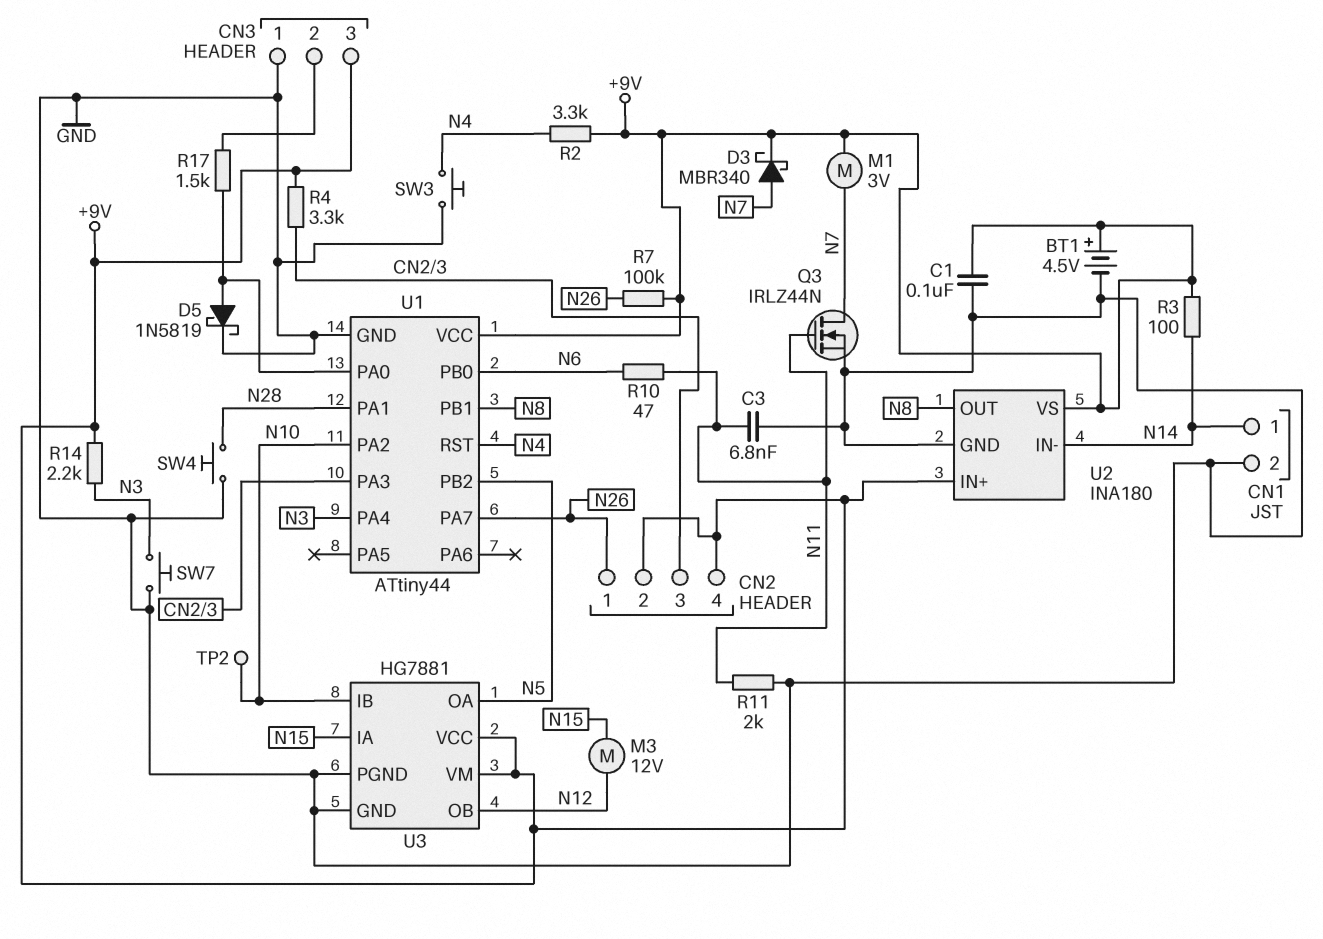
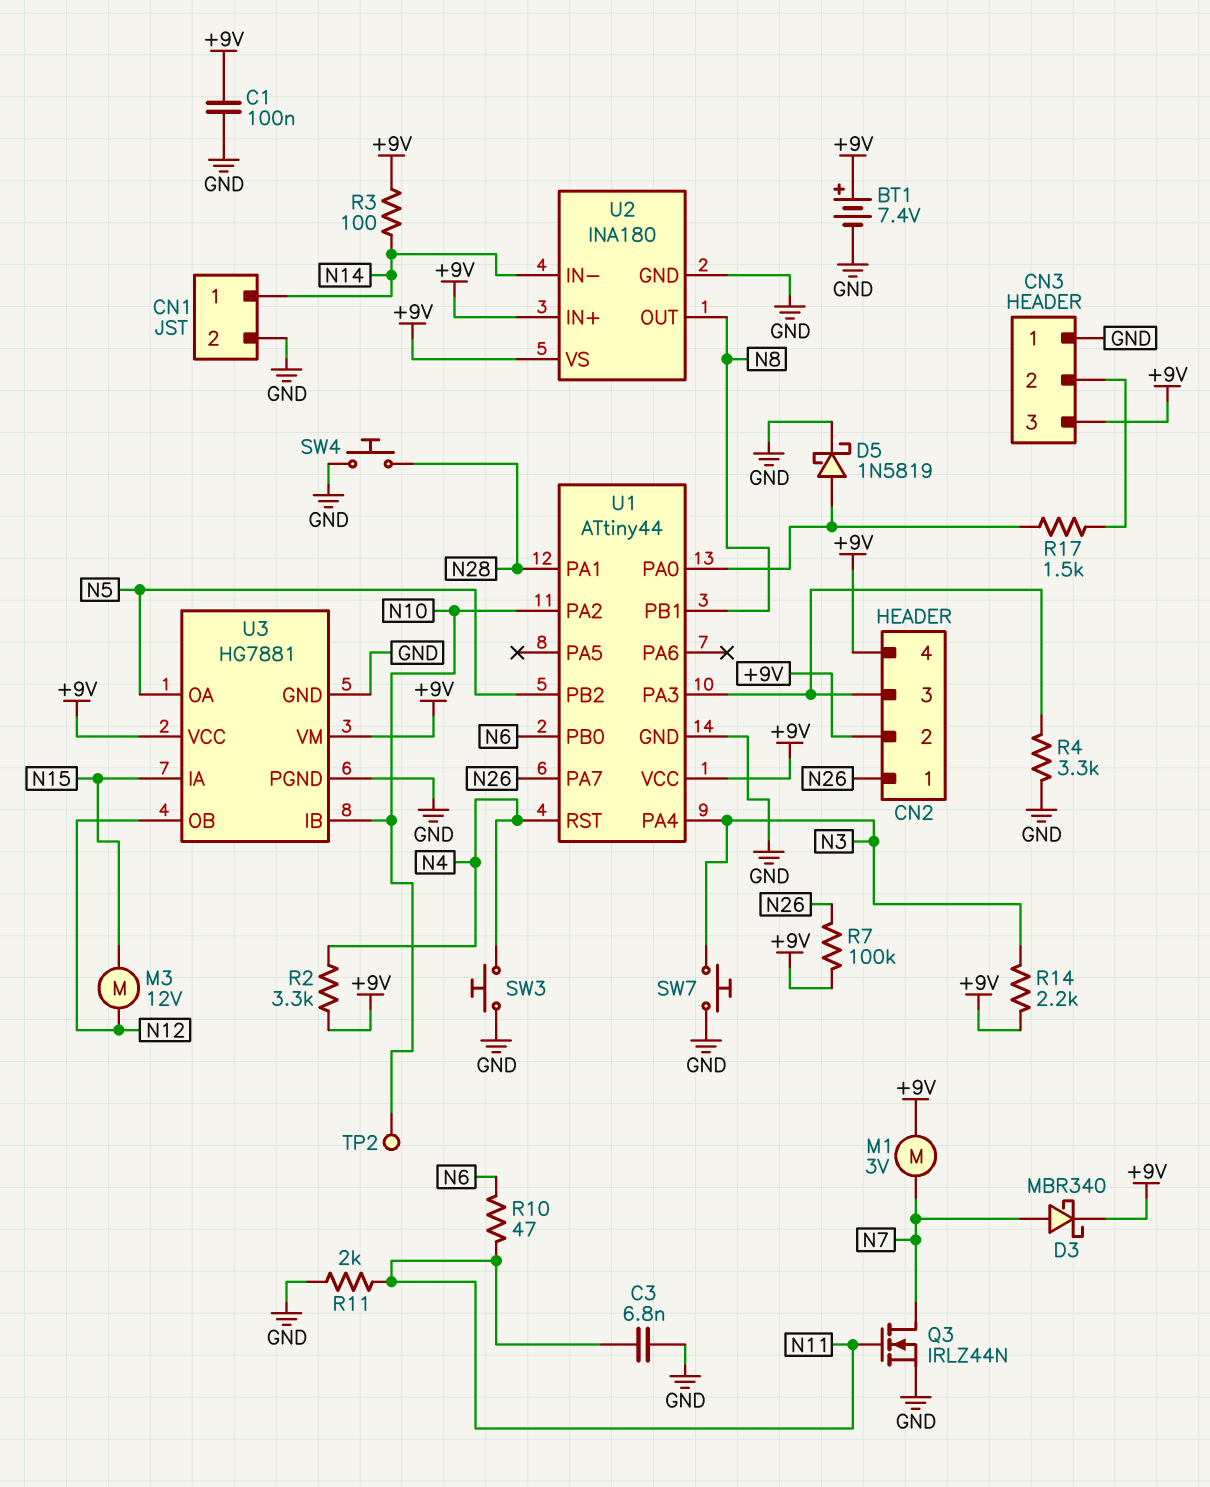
BT1: 4.5V (plus +9V, minus GND) -> 7.4V (plus +9V, minus GND)
R4: 3.3k (+9V, CN2/3) -> 3.3k (CN2/3, GND)

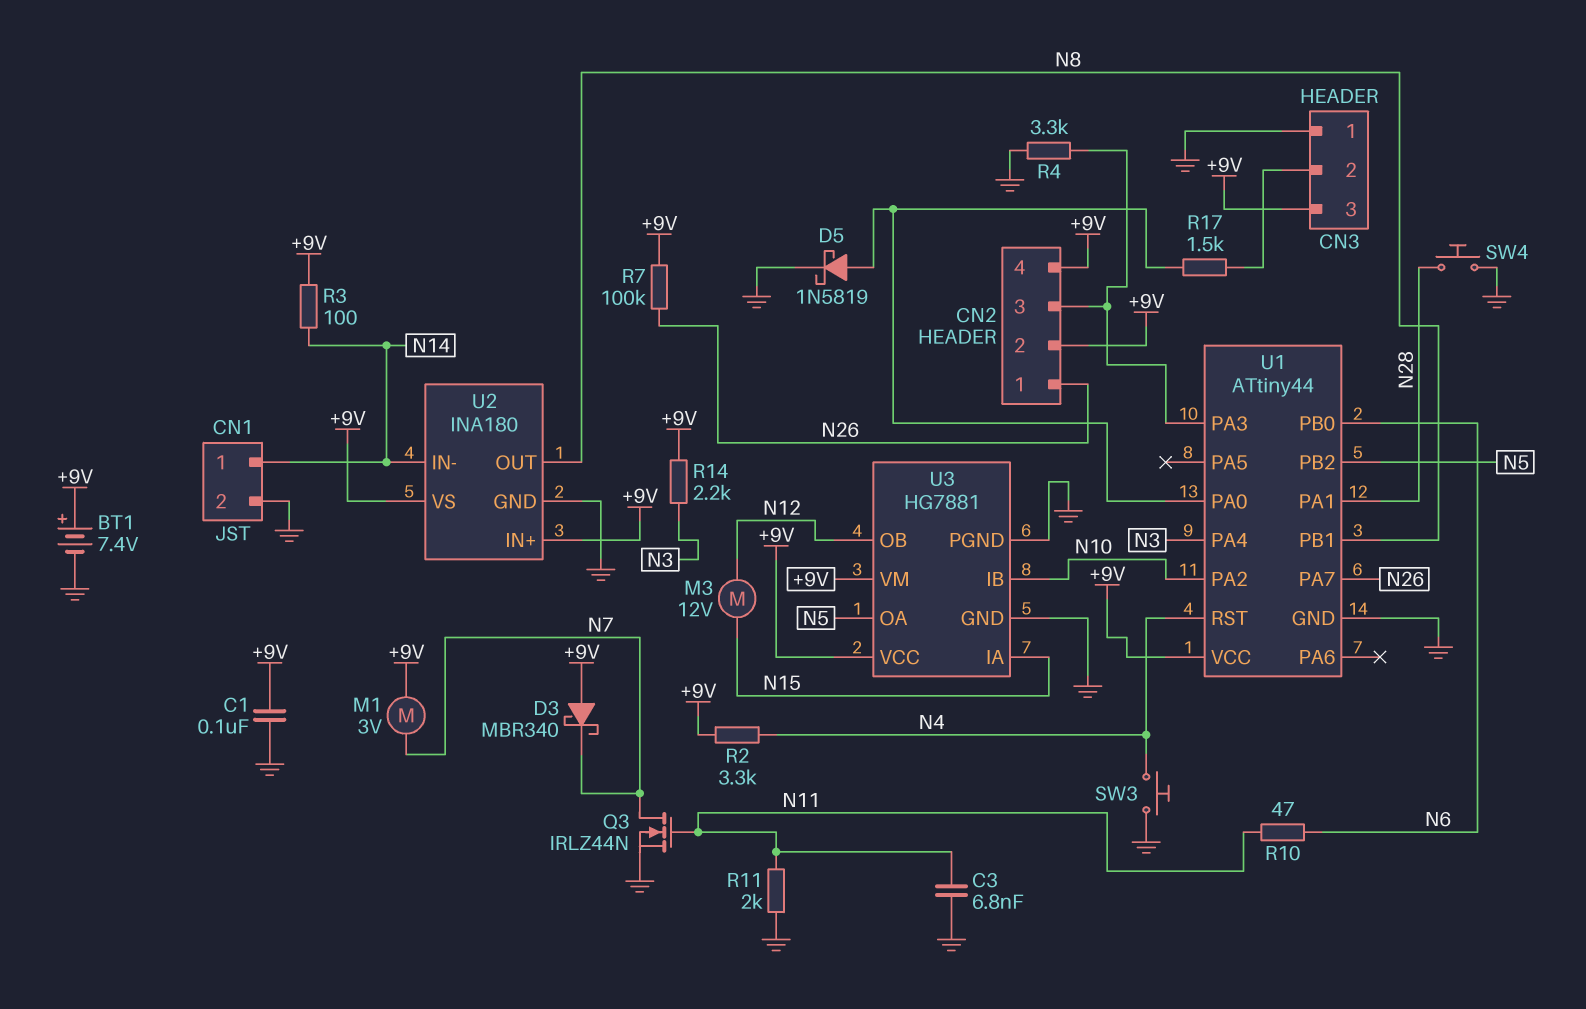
D3: schottky MBR340 (A N7, K +9V) -> schottky MBR340 (A +9V, K N7)
SW7: button (GND, N3) -> none
TP2: test point (N10) -> none

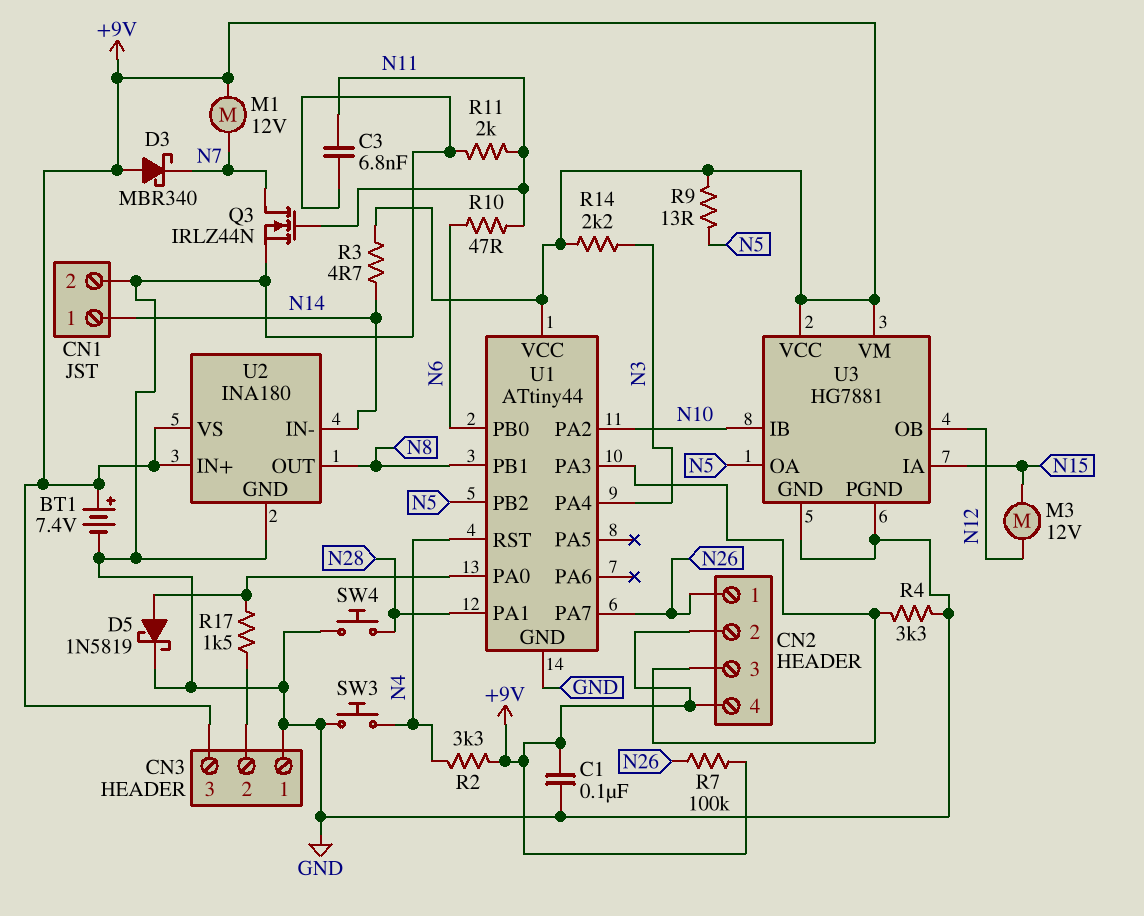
M1: motor 3V (+9V, N7) -> motor 12V (+9V, N7)
R3: 100 (+9V, N14) -> 4.7 (+9V, N14)
R9: none -> 13 (+9V, N5)

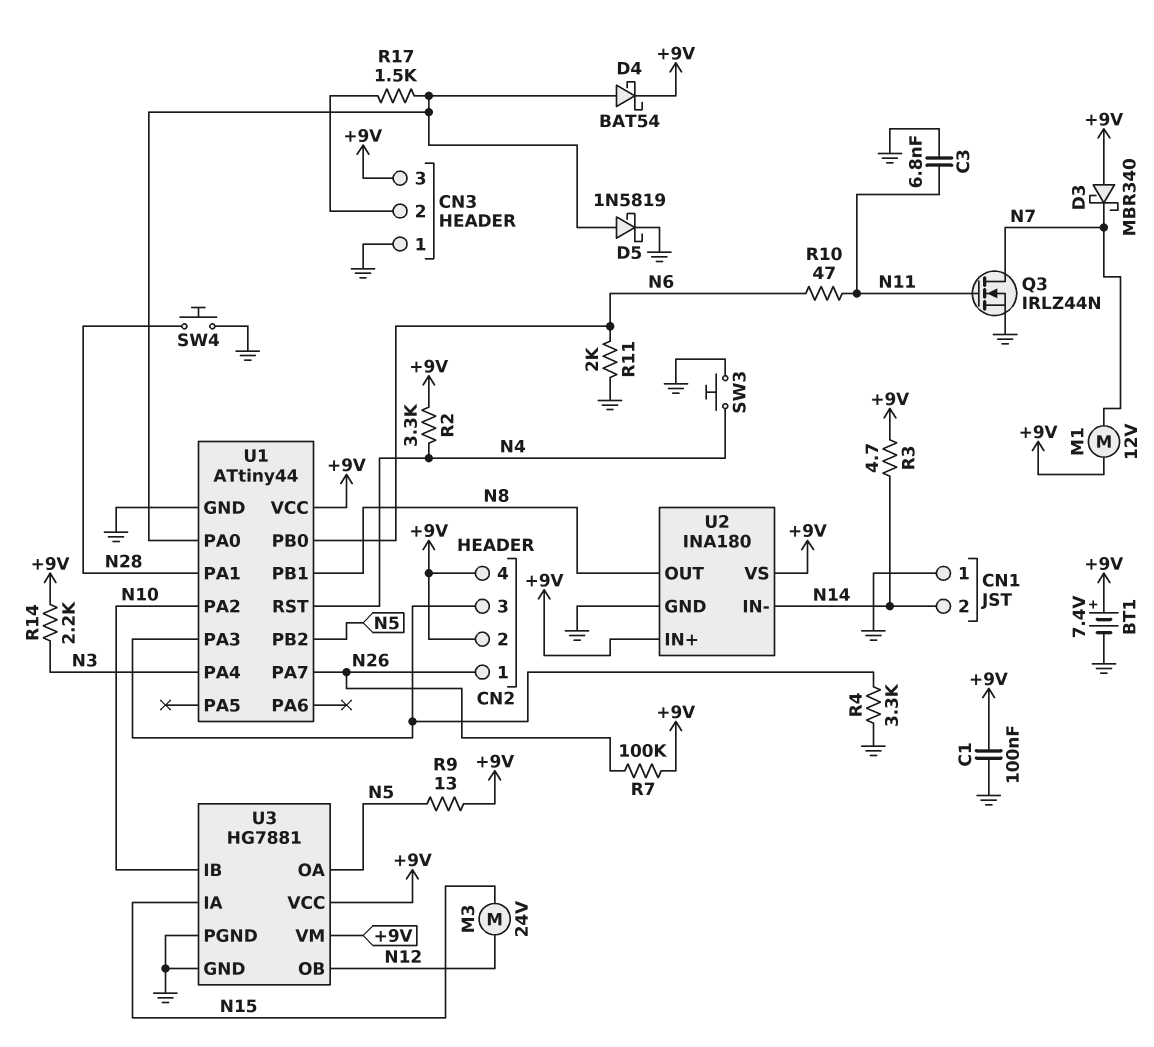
CN1 pin 1: N14 -> GND
CN1 pin 2: GND -> N14
D4: none -> schottky BAT54 (A U1/PA0, K +9V)
M3: motor 12V (N12, N15) -> motor 24V (N12, N15)
R11: 2k (GND, N11) -> 2k (GND, N6)

